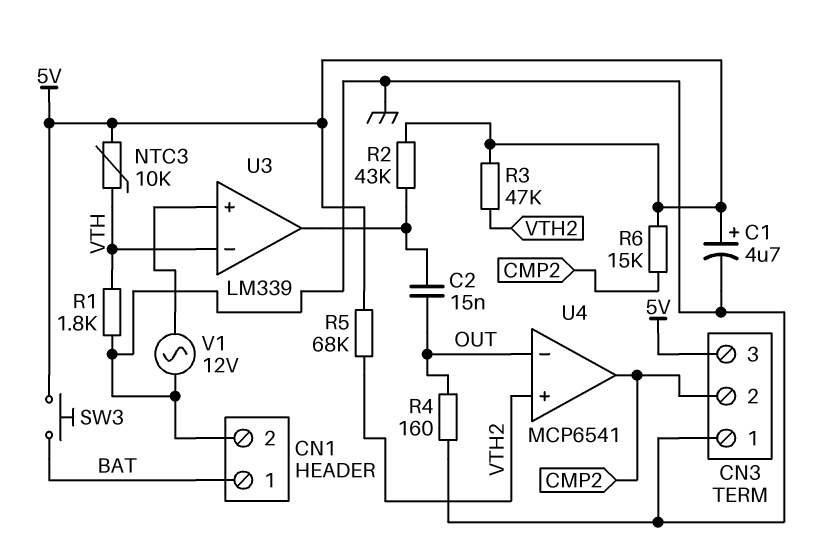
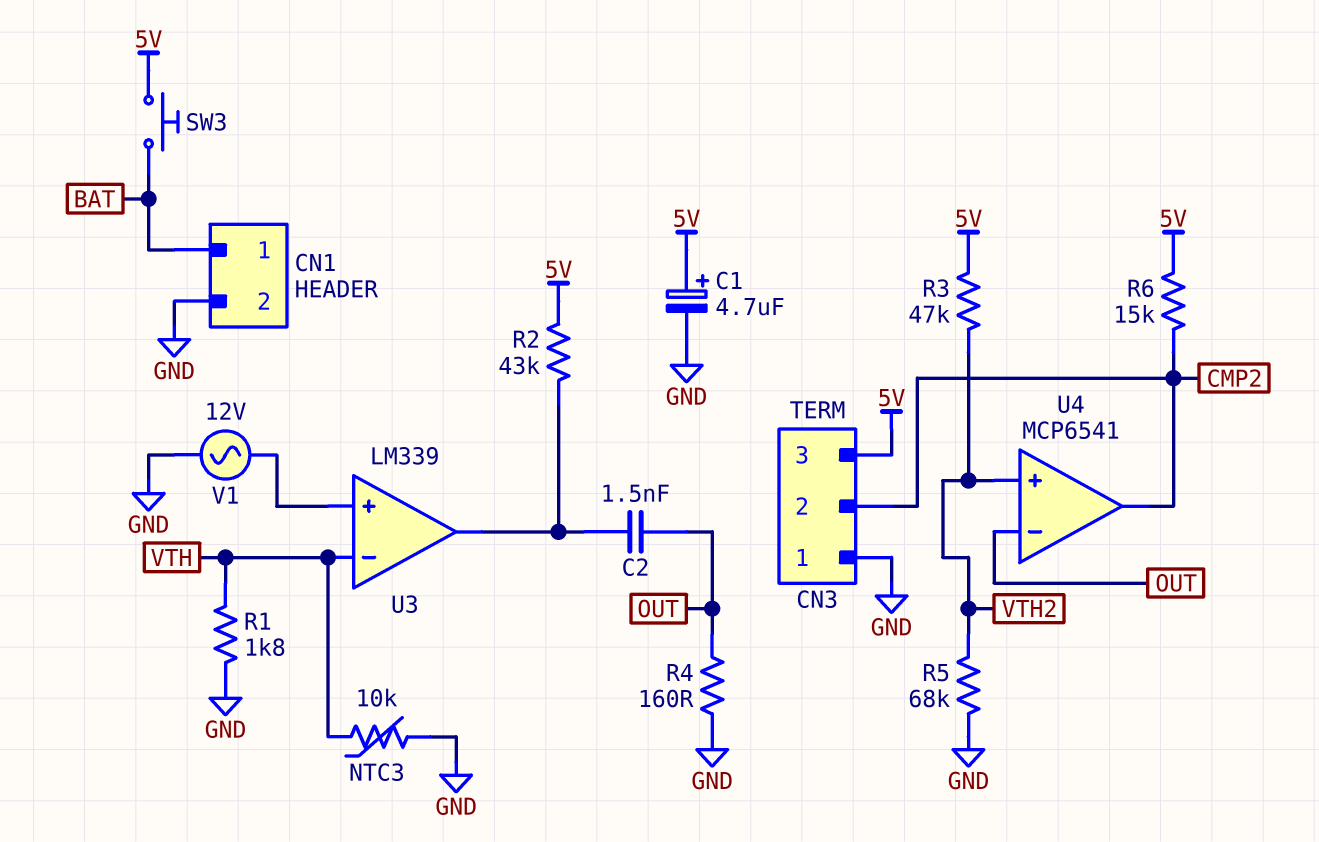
C2: 15nF (OUT, U3/out) -> 1.5nF (OUT, U3/out)
NTC3: 10k (5V, VTH) -> 10k (GND, VTH)
R5: 68k (5V, VTH2) -> 68k (GND, VTH2)

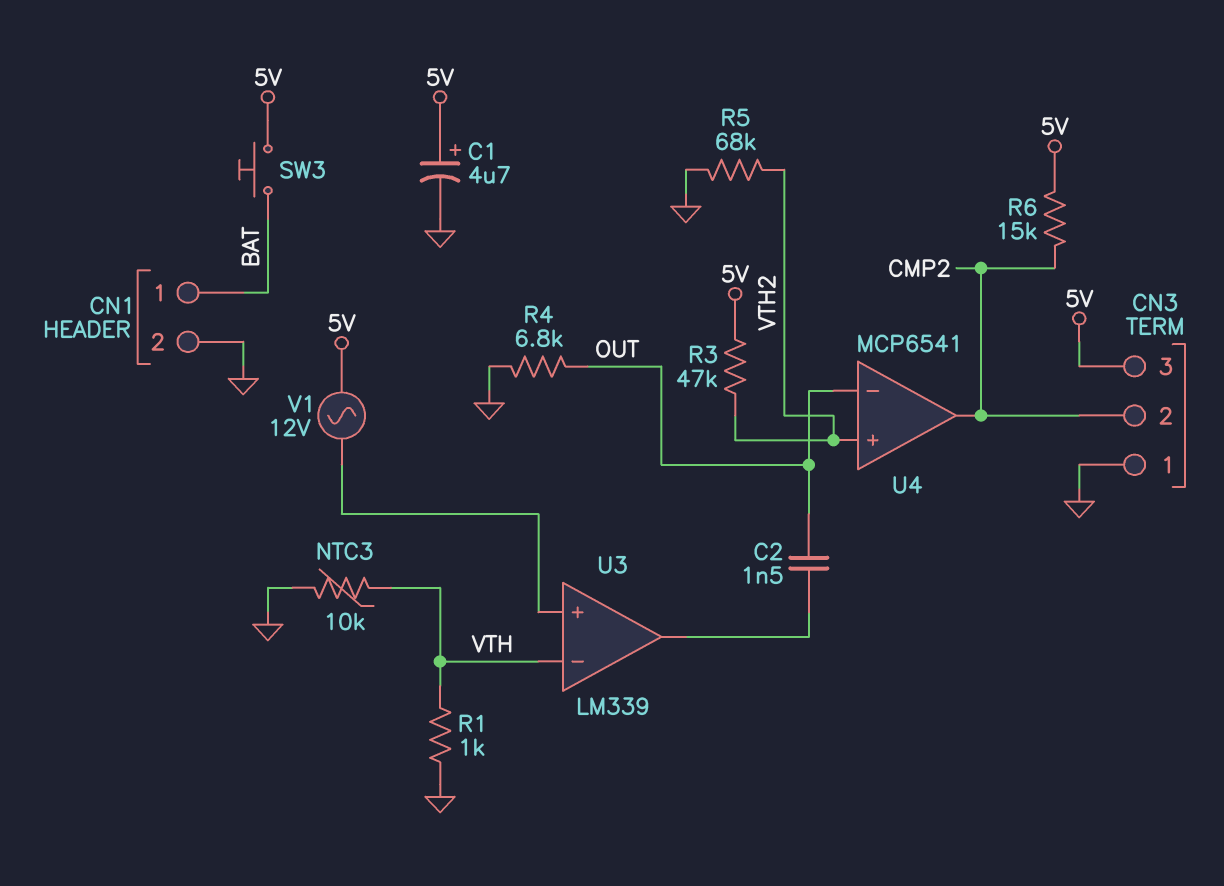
R1: 1.8k (GND, VTH) -> 1k (GND, VTH)
R2: 43k (5V, U3/out) -> none
R4: 160 (GND, OUT) -> 6.8k (GND, OUT)
V1: AC 12V (GND, U3/in+) -> AC 12V (5V, U3/in+)

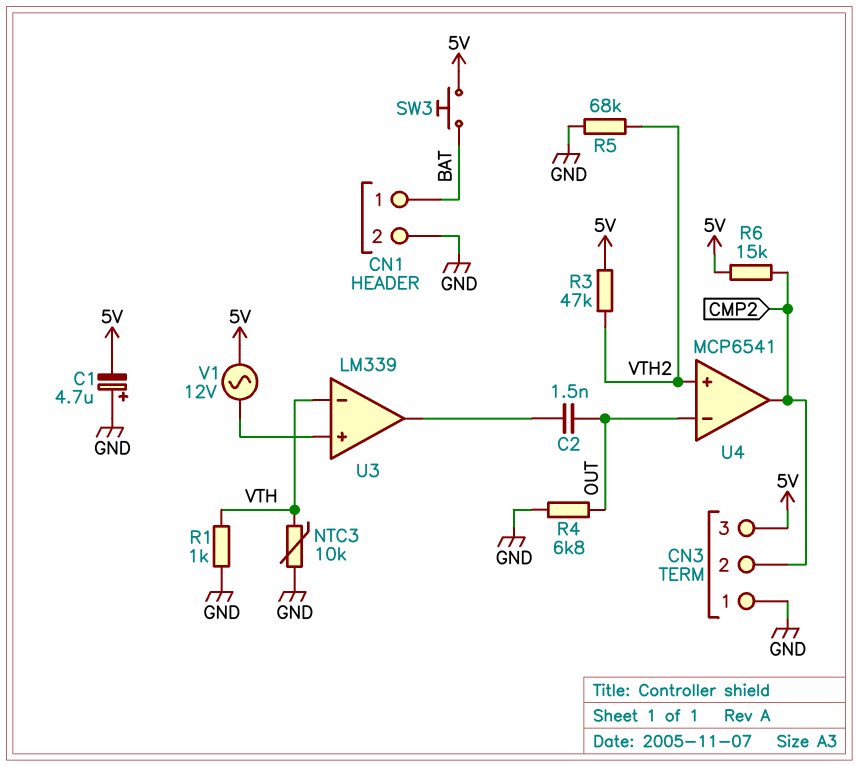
C1: 4.7uF (plus 5V, minus GND) -> 4.7uF (plus GND, minus 5V)

